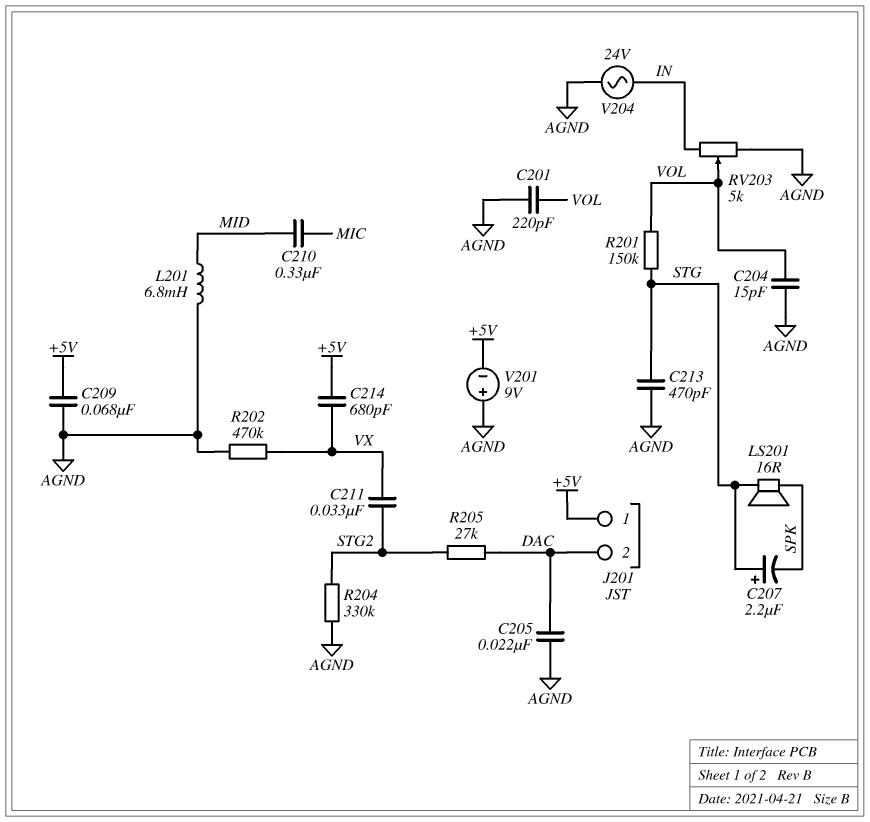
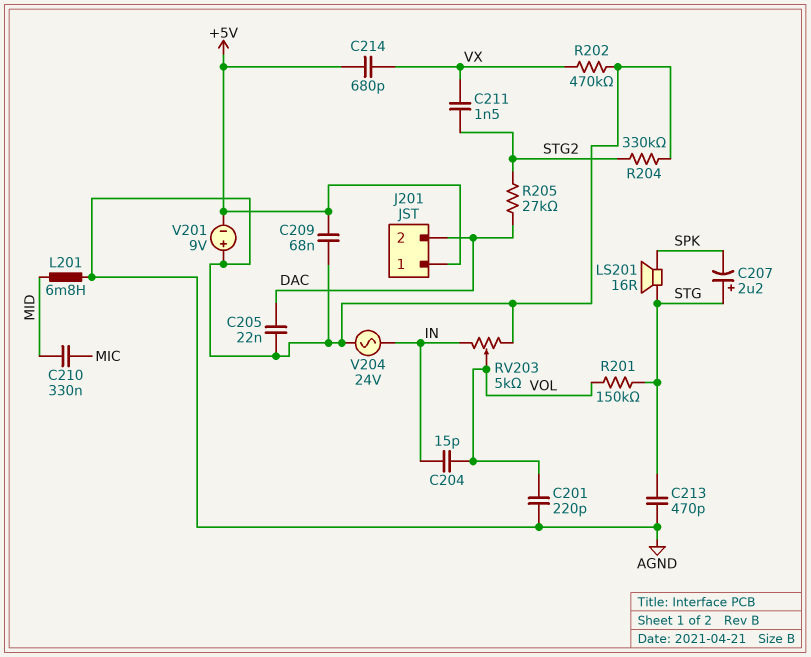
C204: 15pF (AGND, VOL) -> 15pF (IN, VOL)
C211: 33nF (STG2, VX) -> 1.5nF (STG2, VX)

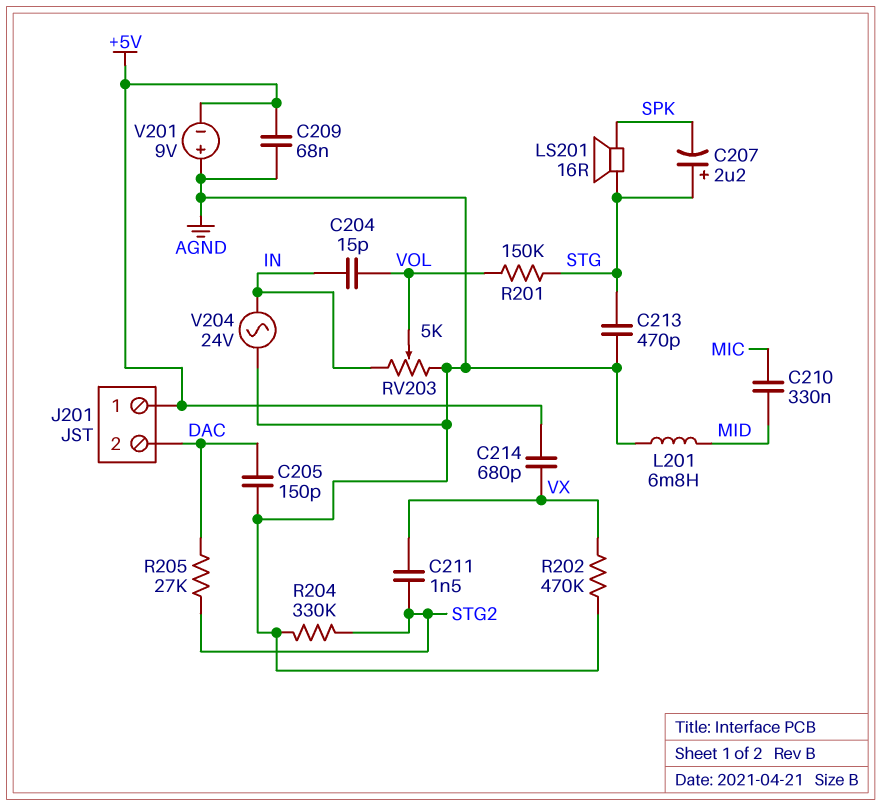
C201: 220pF (AGND, VOL) -> none
C205: 22nF (AGND, DAC) -> 150pF (AGND, DAC)

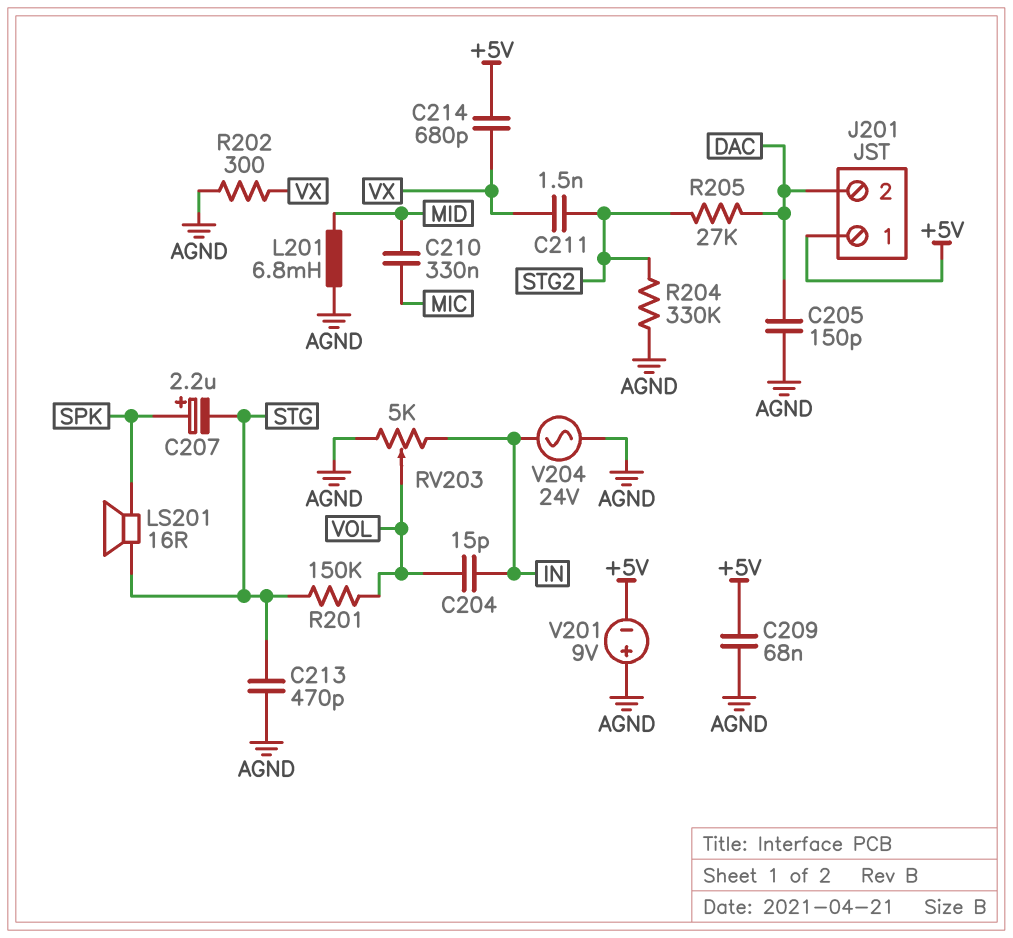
C207: 2.2uF (plus STG, minus SPK) -> 2.2uF (plus SPK, minus STG)
R202: 470k (AGND, VX) -> 300 (AGND, VX)

